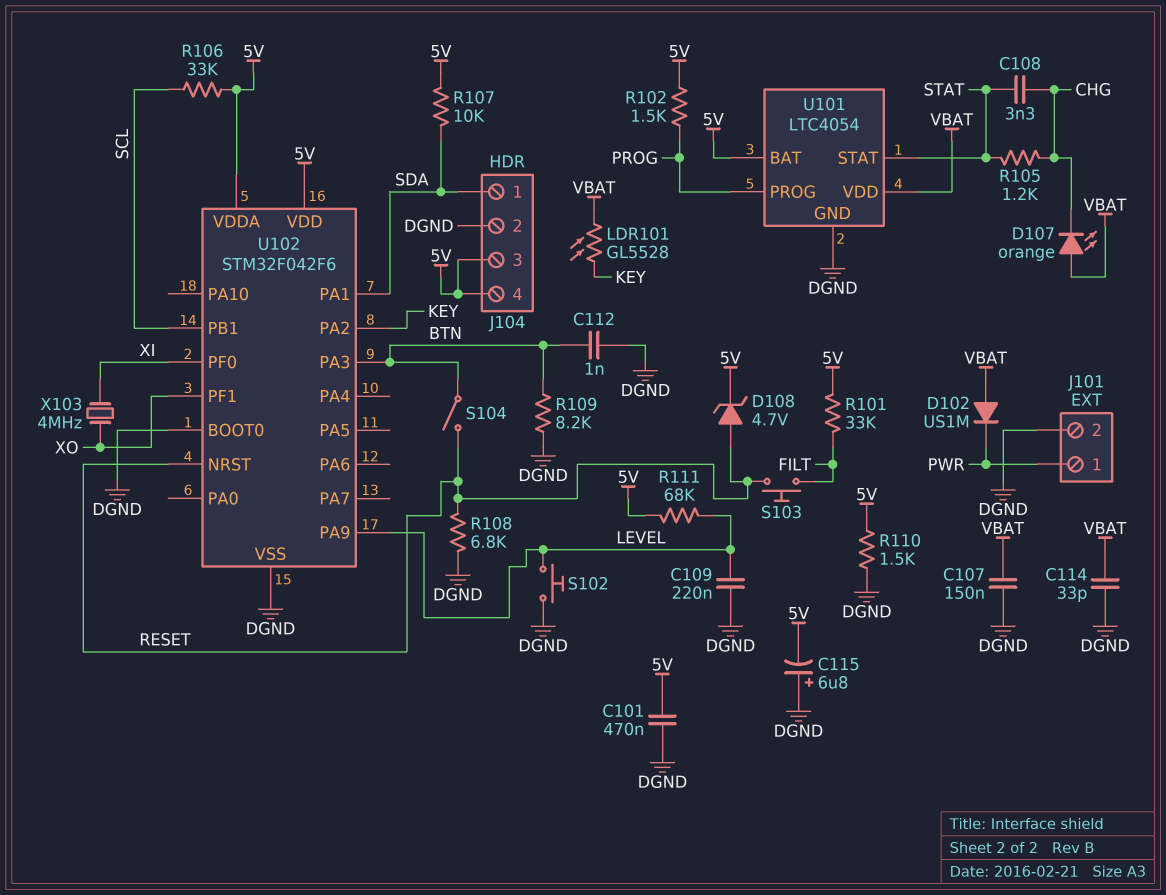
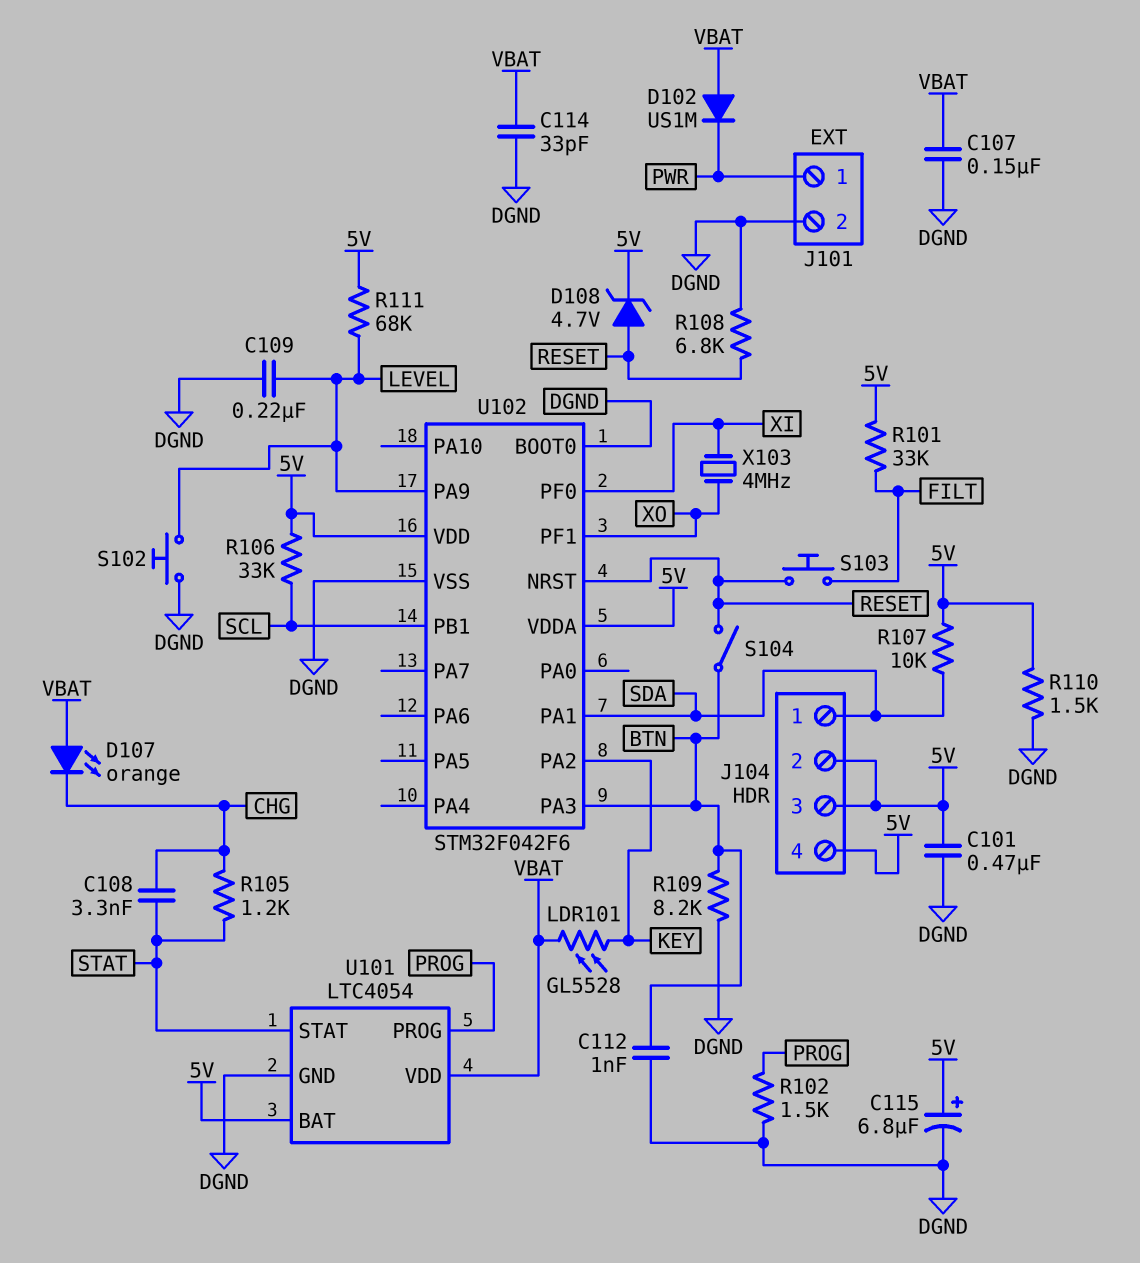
C115: 6.8uF (plus DGND, minus 5V) -> 6.8uF (plus 5V, minus DGND)
J104 pin 2: DGND -> 5V
R102: 1.5k (5V, PROG) -> 1.5k (DGND, PROG)

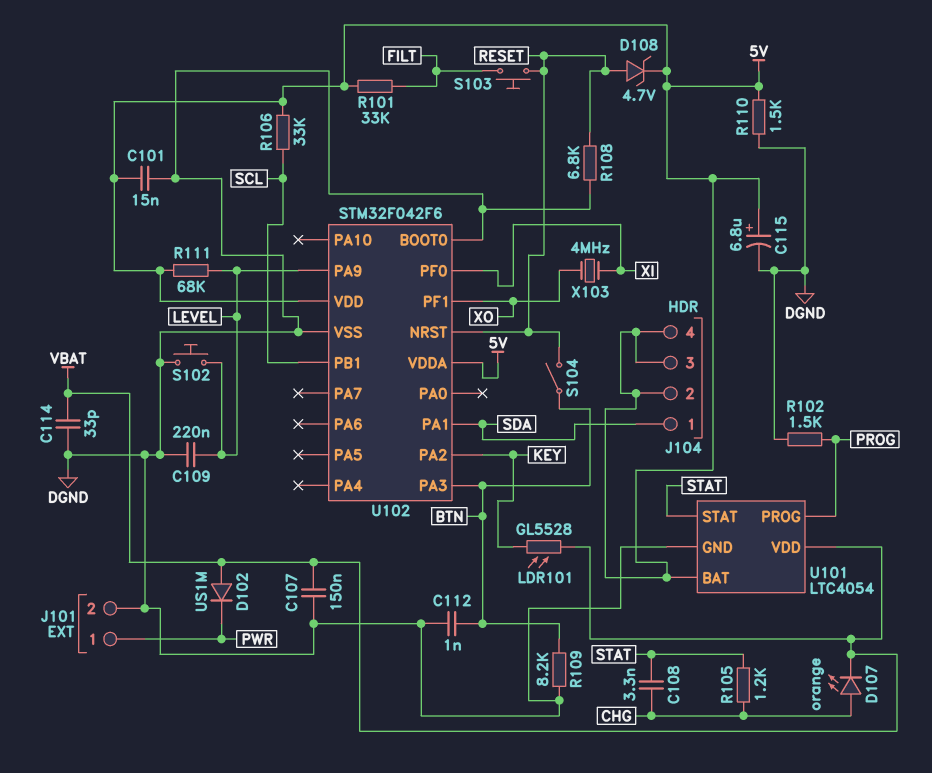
C101: 470nF (5V, DGND) -> 15nF (5V, DGND)
D107: LED orange (A VBAT, K CHG) -> LED orange (A CHG, K VBAT)
R107: 10k (5V, SDA) -> none

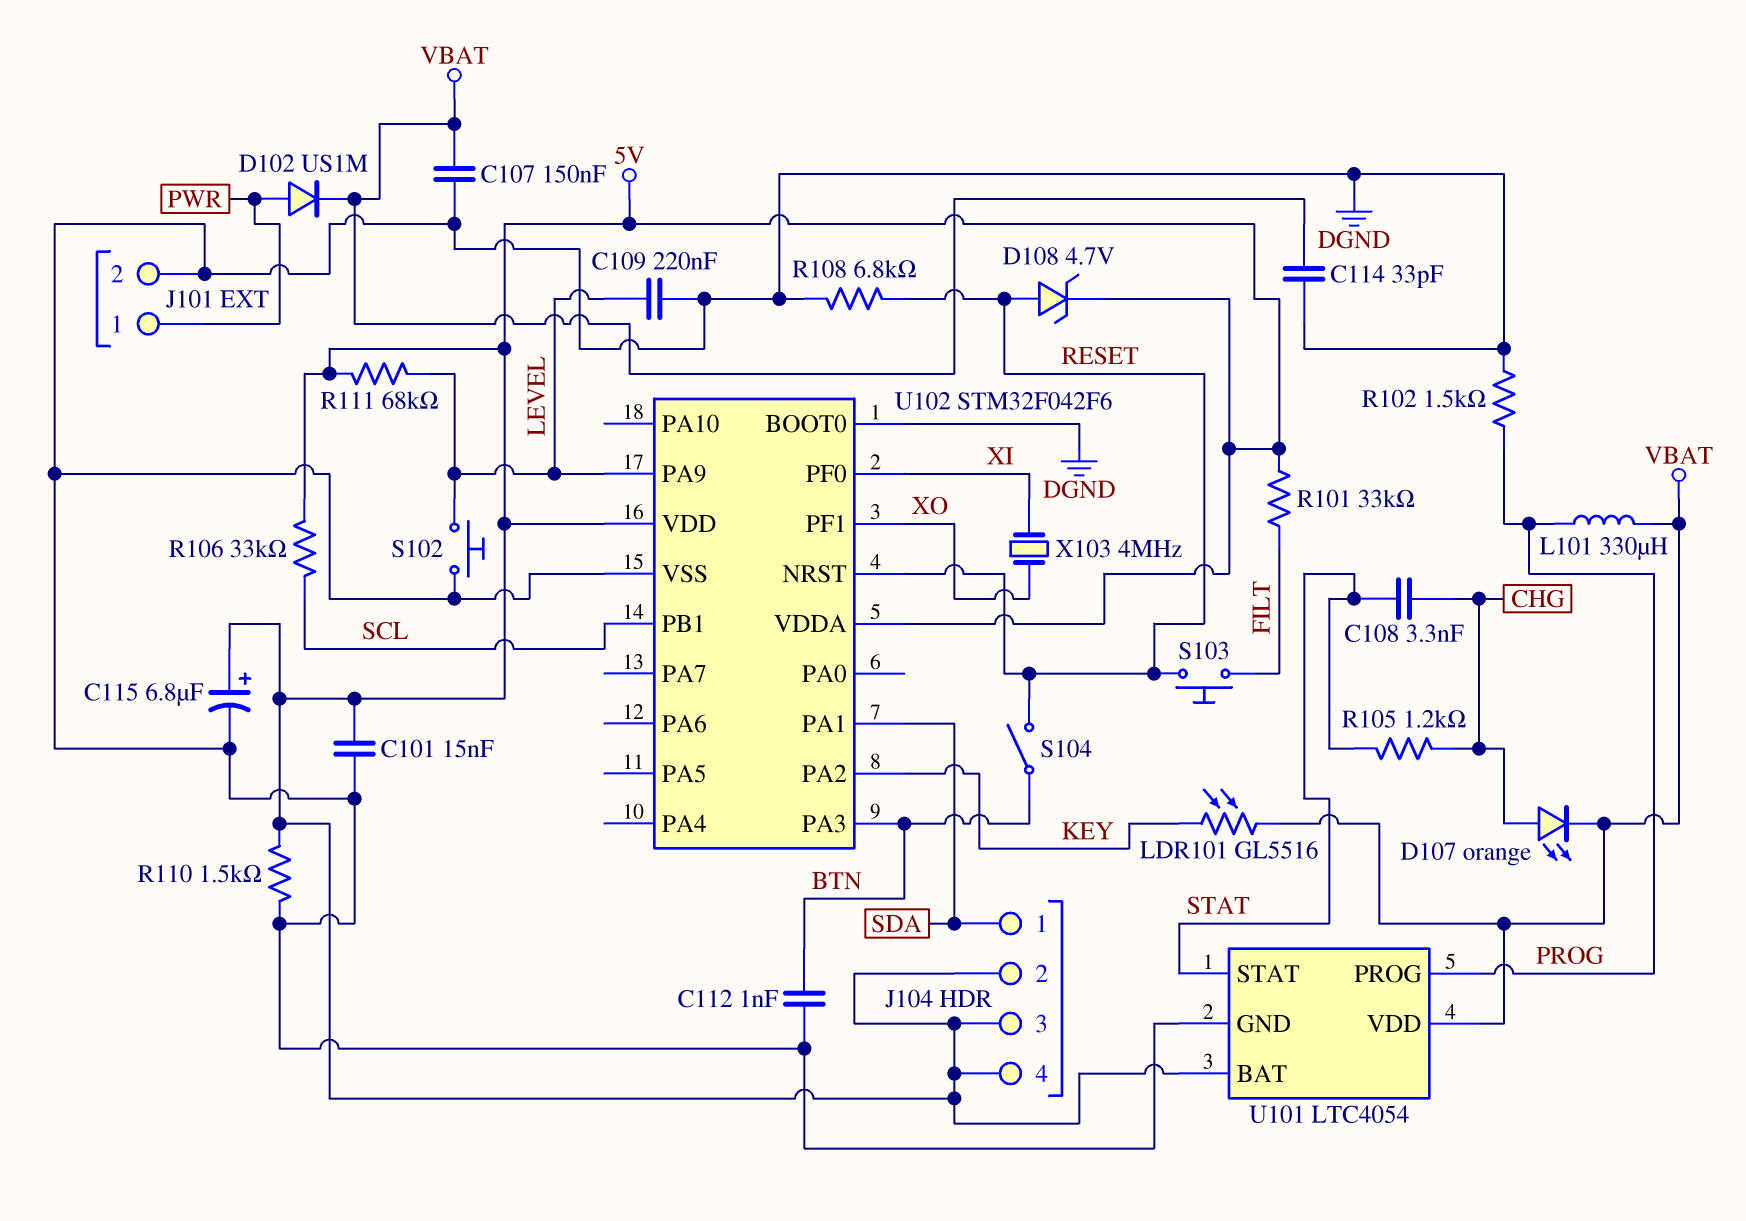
D102: diode US1M (A VBAT, K PWR) -> diode US1M (A PWR, K VBAT)
L101: none -> 330uH (PROG, VBAT)
LDR101: GL5528 (KEY, VBAT) -> GL5516 (KEY, VBAT)
R109: 8.2k (BTN, DGND) -> none

